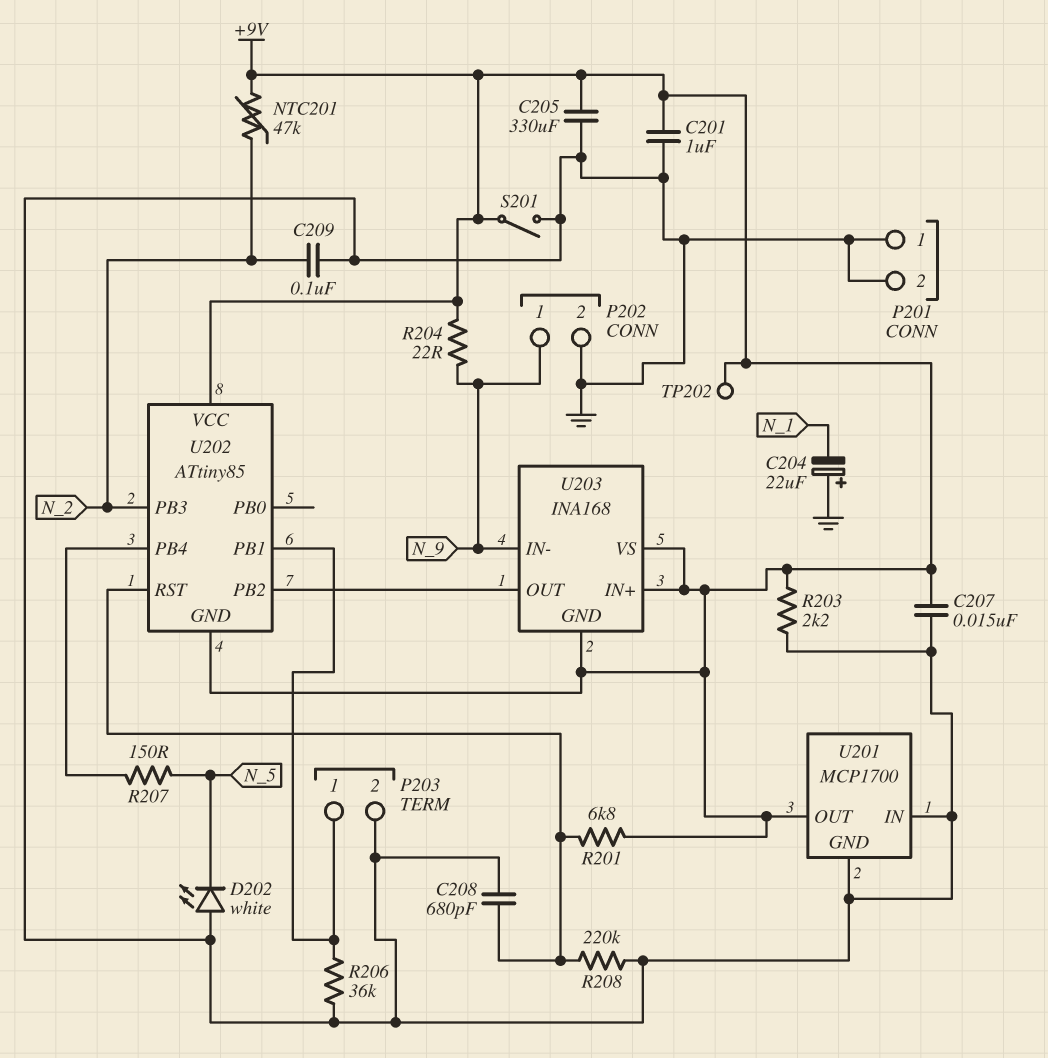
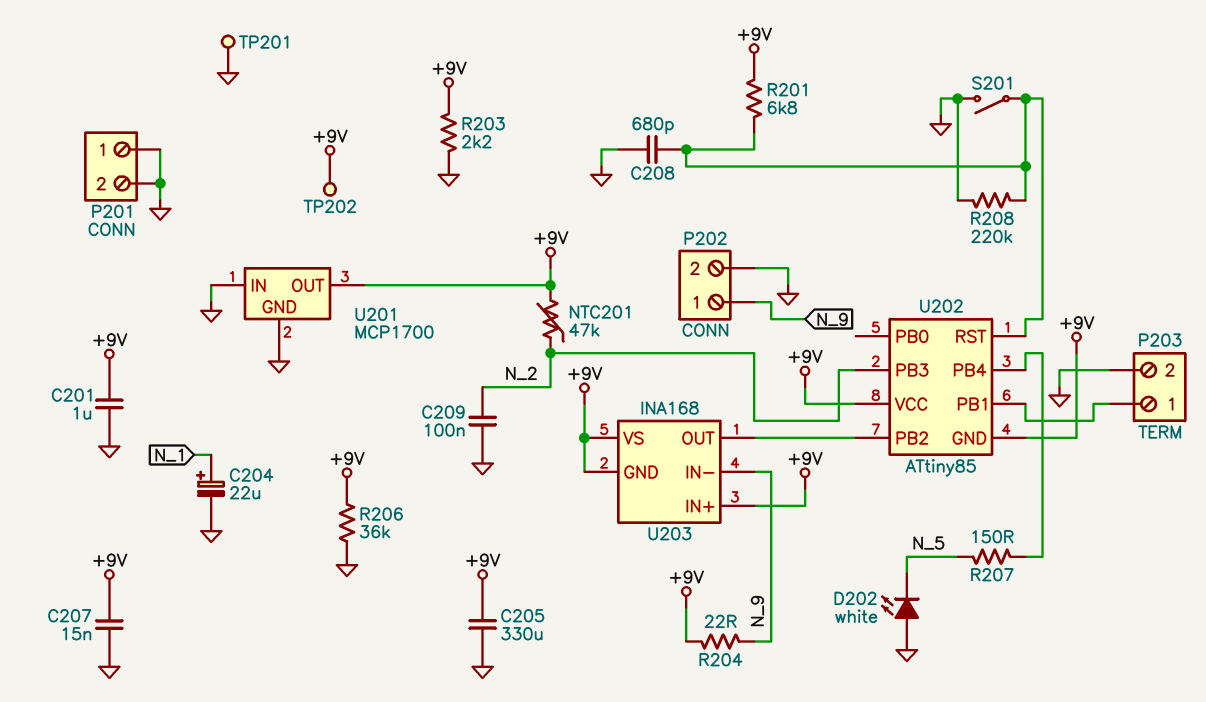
C204: 22uF (plus GND, minus N_1) -> 22uF (plus N_1, minus GND)
R206: 36k (GND, P203/1) -> 36k (+9V, GND)
S201: switch (+9V, GND) -> switch (GND, U202/RST)
TP201: none -> test point (GND)

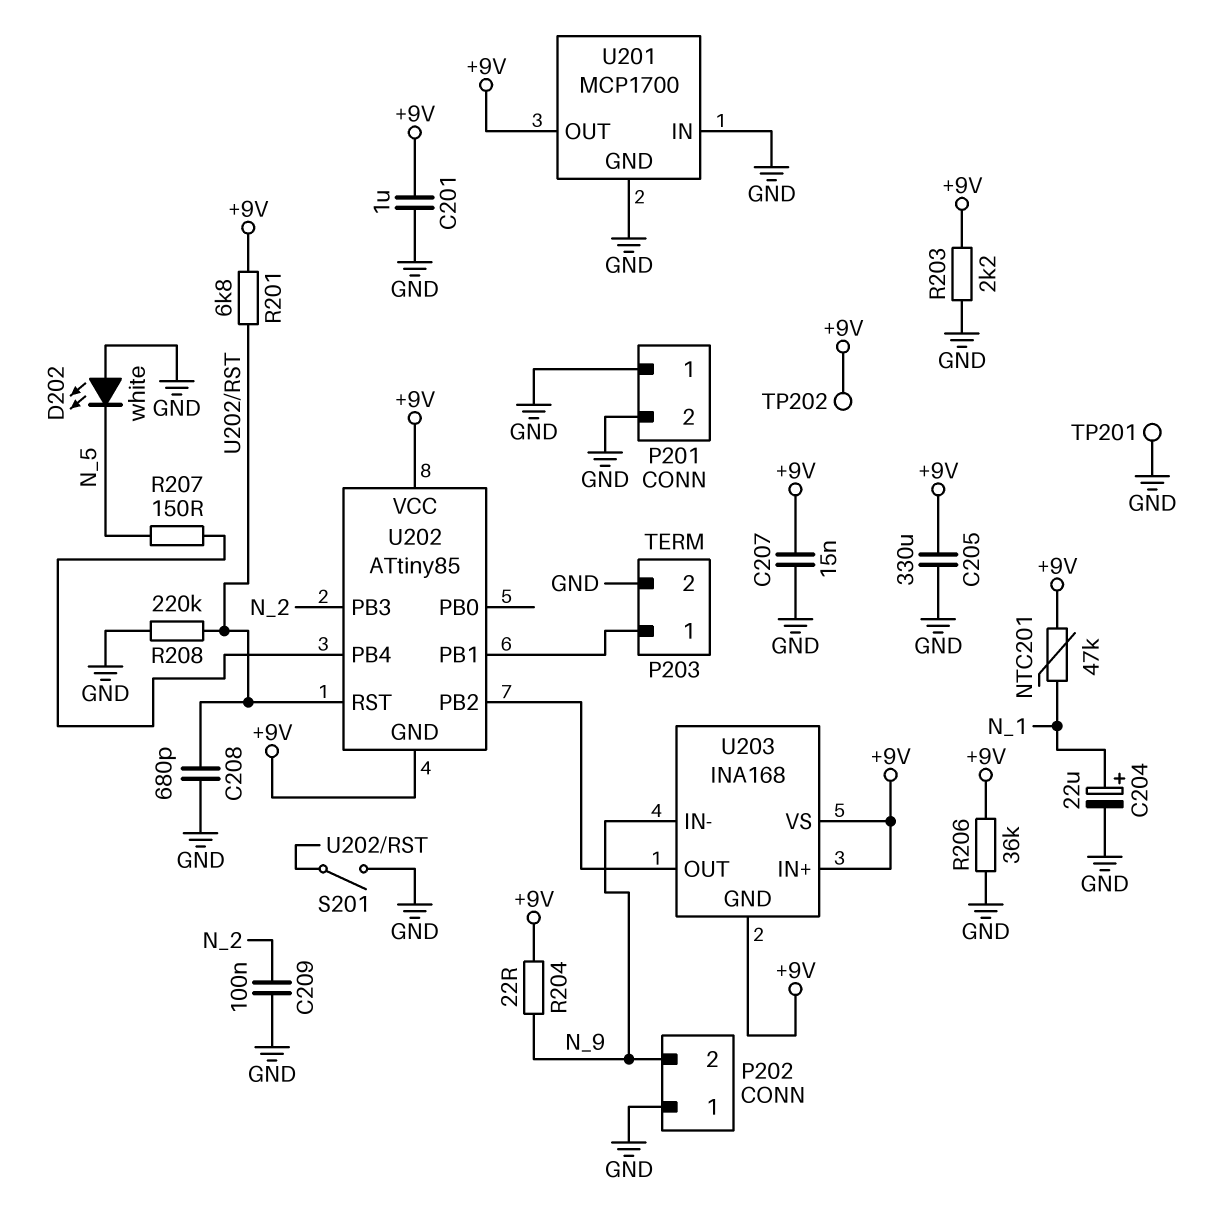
NTC201: 47k (+9V, N_2) -> 47k (+9V, N_1)
P202 pin 1: N_9 -> GND
P202 pin 2: GND -> N_9

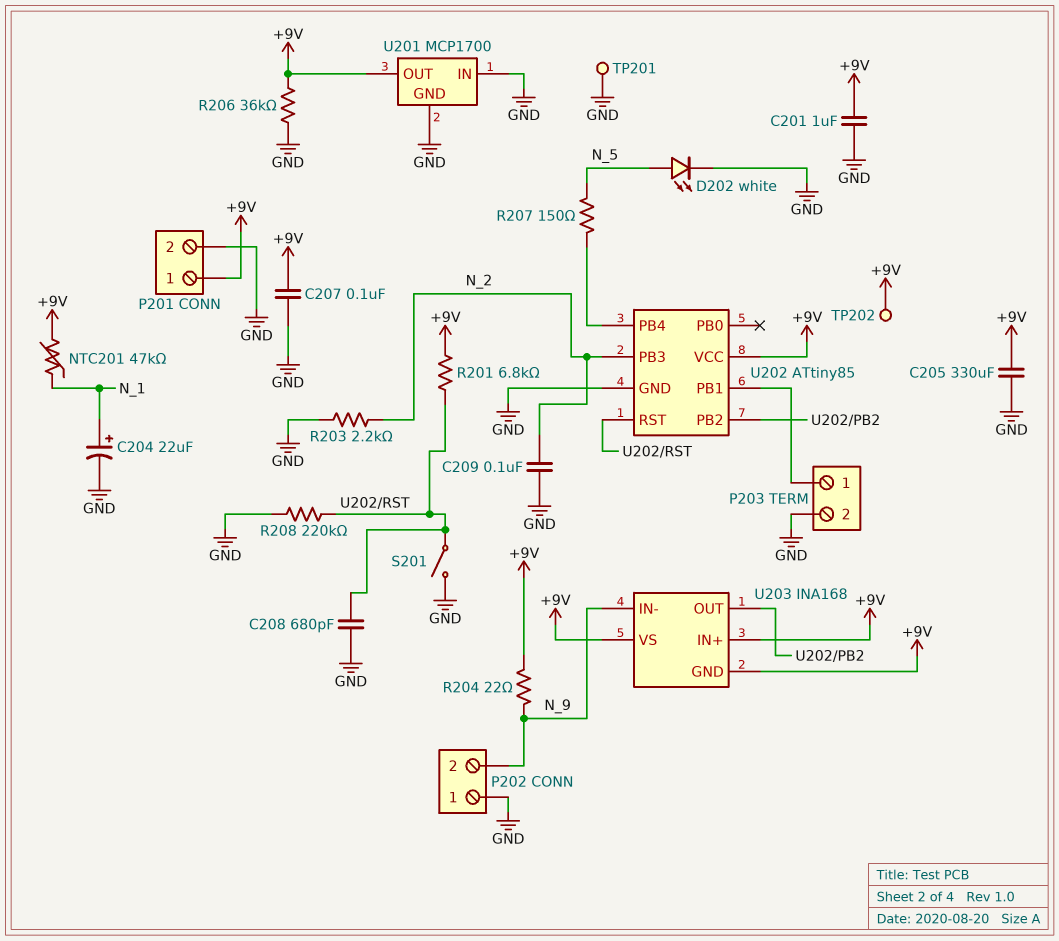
C207: 15nF (+9V, GND) -> 100nF (+9V, GND)
D202: LED white (A GND, K N_5) -> LED white (A N_5, K GND)
P201 pin 1: GND -> +9V
R203: 2.2k (+9V, GND) -> 2.2k (GND, N_2)
U202 pin GND: +9V -> GND

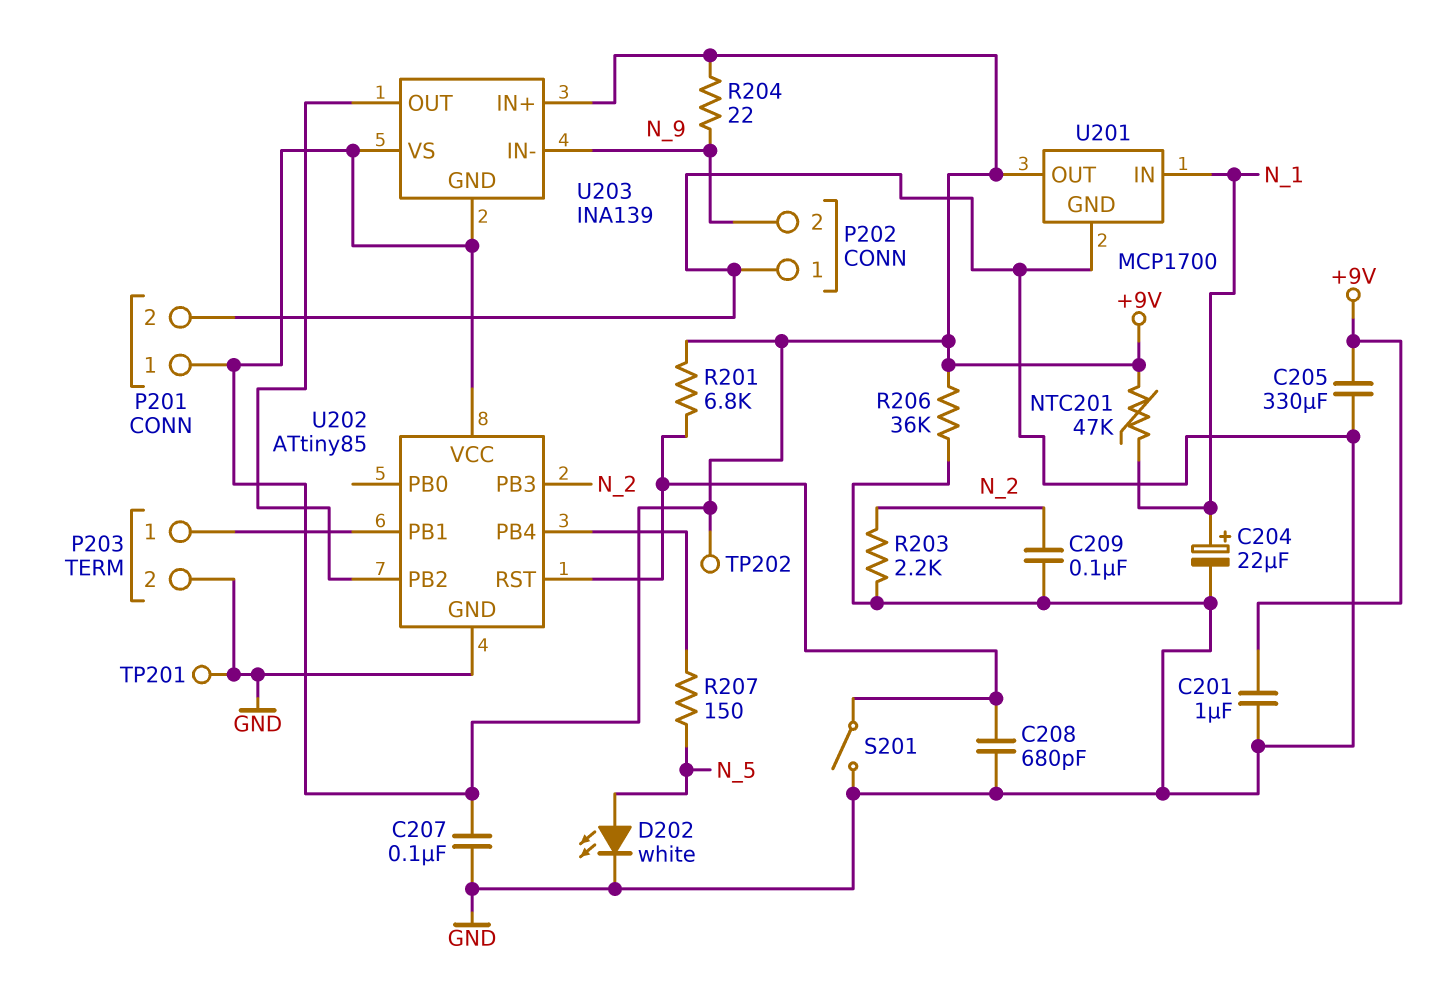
R208: 220k (GND, U202/RST) -> none
U201 pin IN: GND -> N_1
U203: INA168 -> INA139

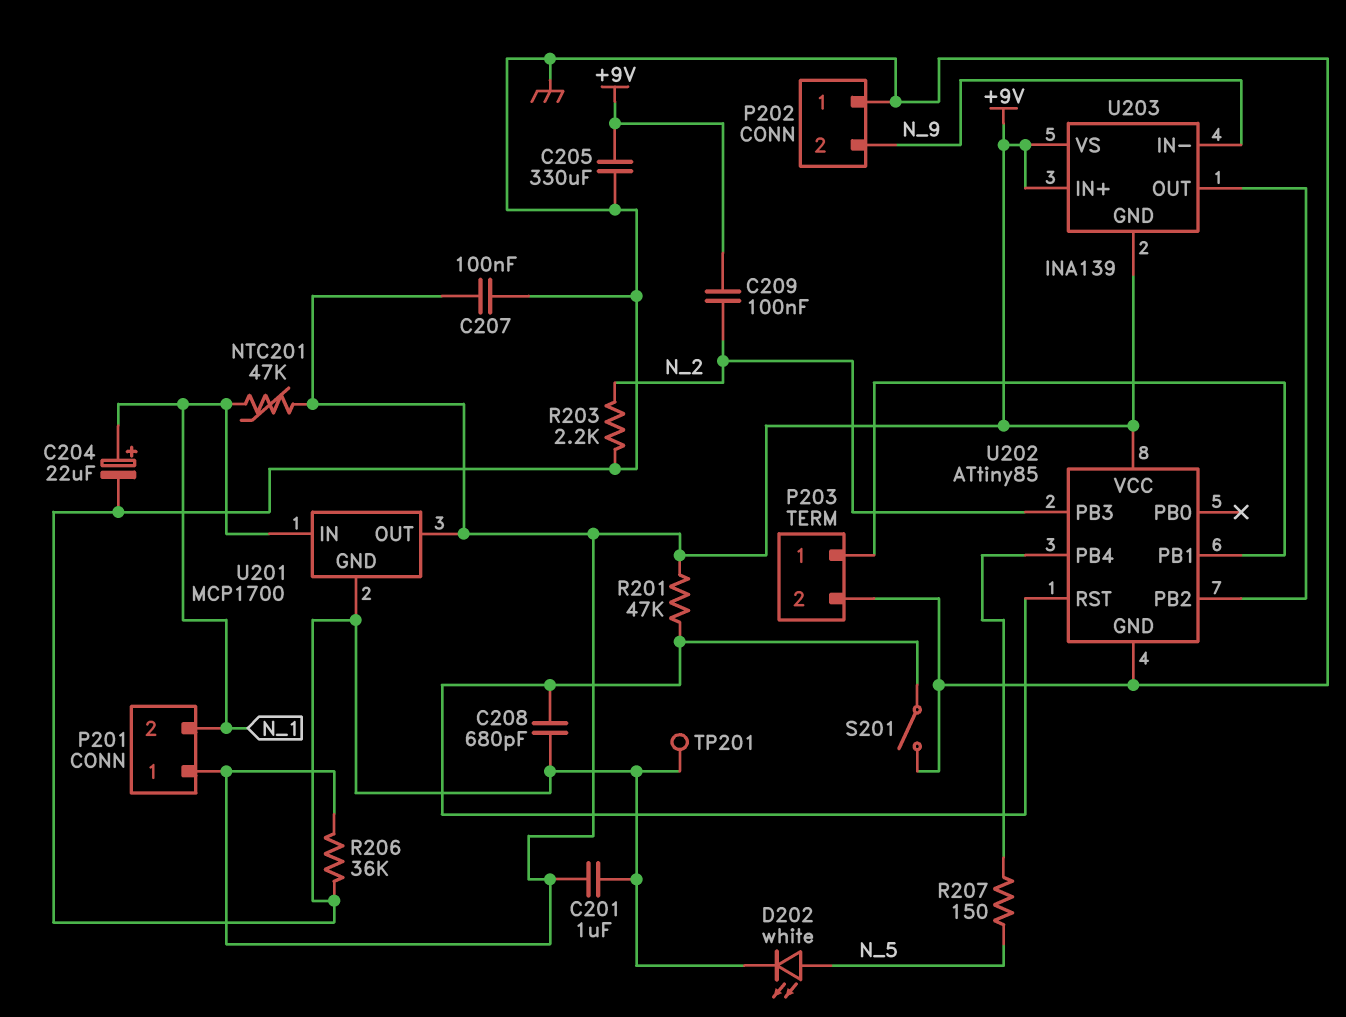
C209: 100nF (GND, N_2) -> 100nF (+9V, N_2)
P201 pin 2: GND -> N_1
R201: 6.8k (+9V, U202/RST) -> 47k (+9V, U202/RST)
R204: 22 (+9V, N_9) -> none
TP202: test point (+9V) -> none

